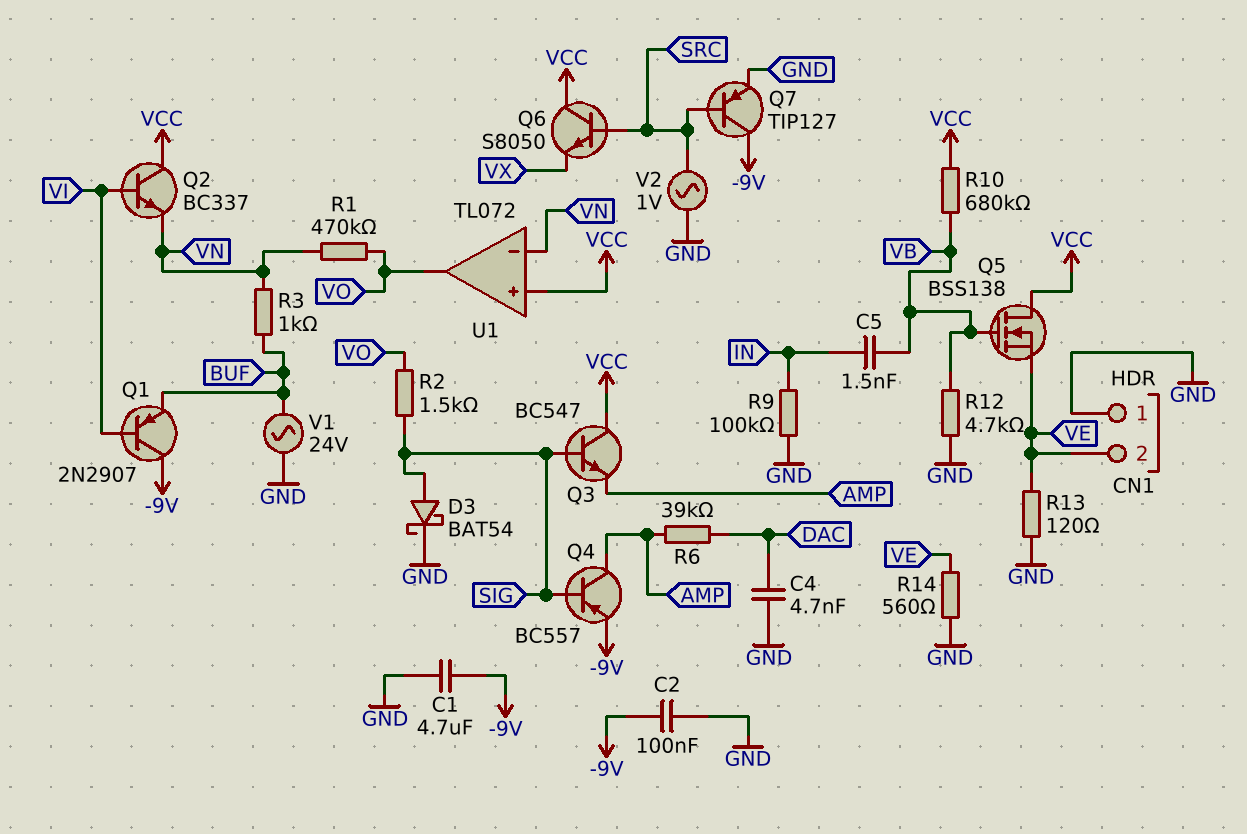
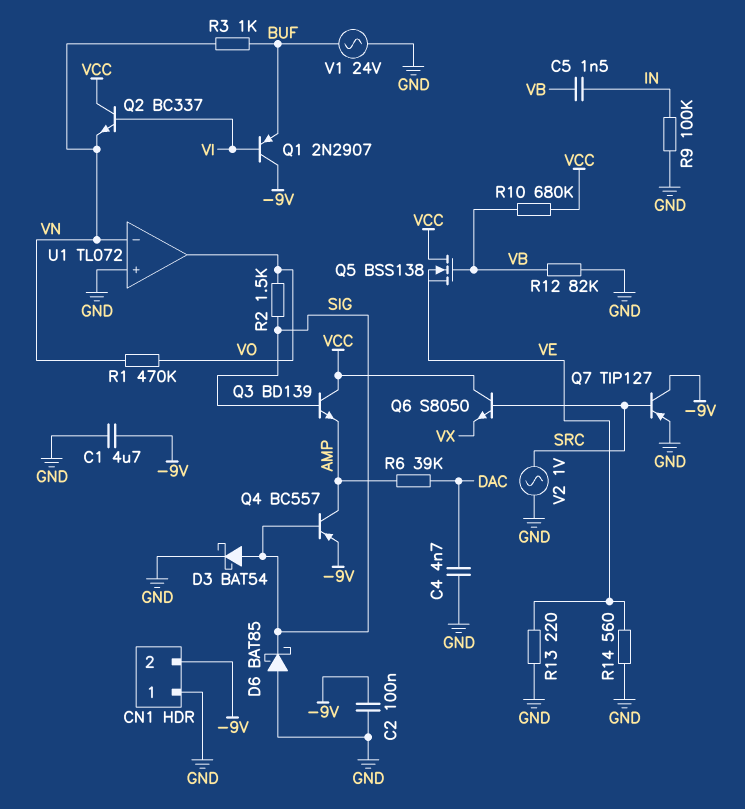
CN1 pin 2: VE -> -9V
D6: none -> schottky BAT85 (A GND, K SIG)
Q3: NPN BC547 (B SIG, C VCC, E AMP) -> NPN BD139 (B SIG, C VCC, E AMP)
R12: 4.7k (GND, VB) -> 82k (GND, VB)
R13: 120 (GND, VE) -> 220 (GND, VE)
U1 pin in+: VCC -> GND

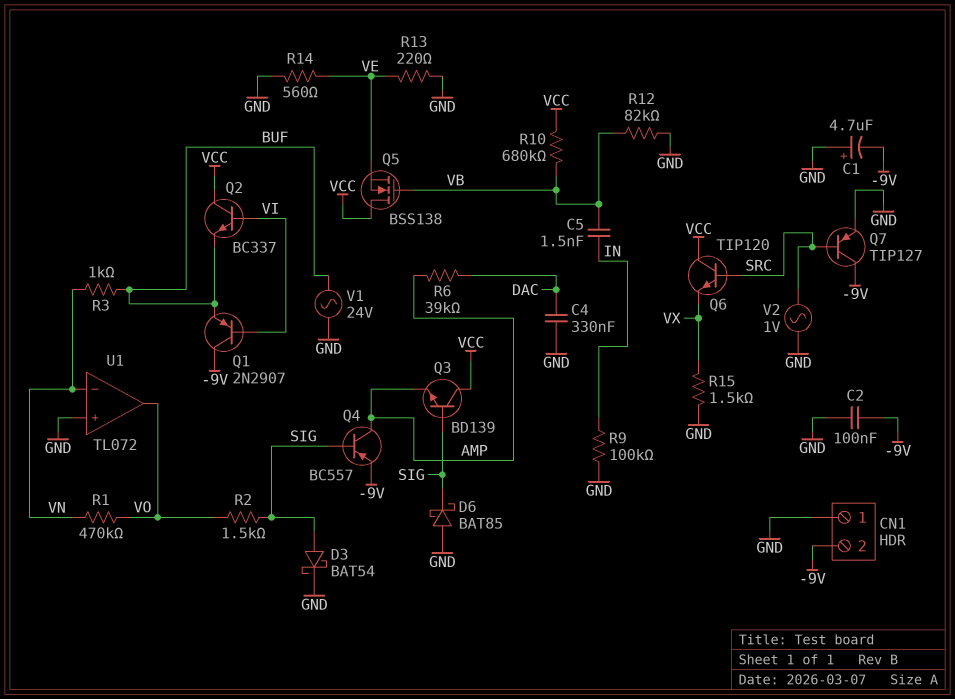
C1: 4.7uF (-9V, GND) -> 4.7uF (plus GND, minus -9V)
C4: 4.7nF (DAC, GND) -> 330nF (DAC, GND)
Q2: NPN BC337 (B VI, C VCC, E VN) -> NPN BC337 (B VI, C VCC, E BUF)
Q6: NPN S8050 (B SRC, C VCC, E VX) -> NPN TIP120 (B SRC, C VCC, E VX)
R15: none -> 1.5k (GND, VX)

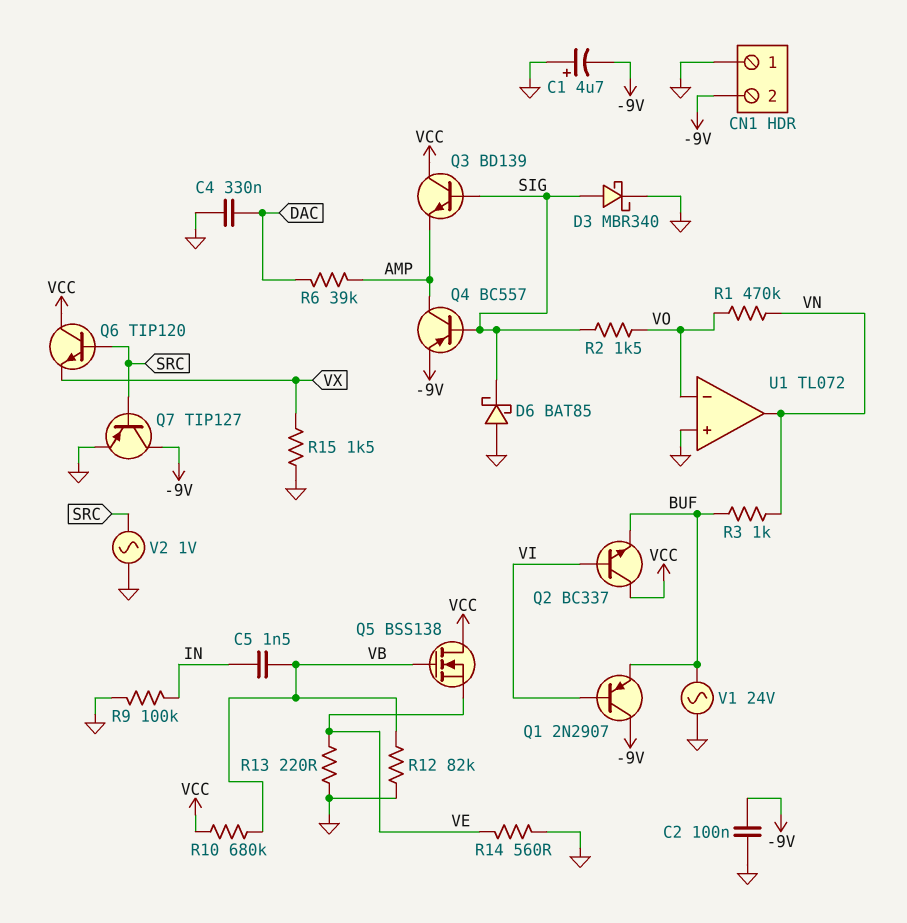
D3: schottky BAT54 (A SIG, K GND) -> schottky MBR340 (A SIG, K GND)
U1 pin in-: VN -> VO
U1 pin out: VO -> VN

